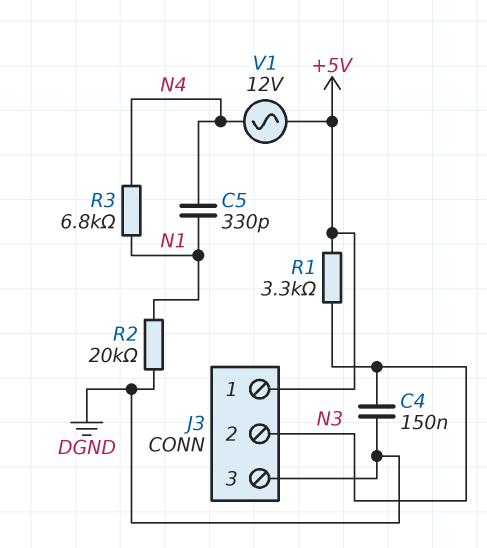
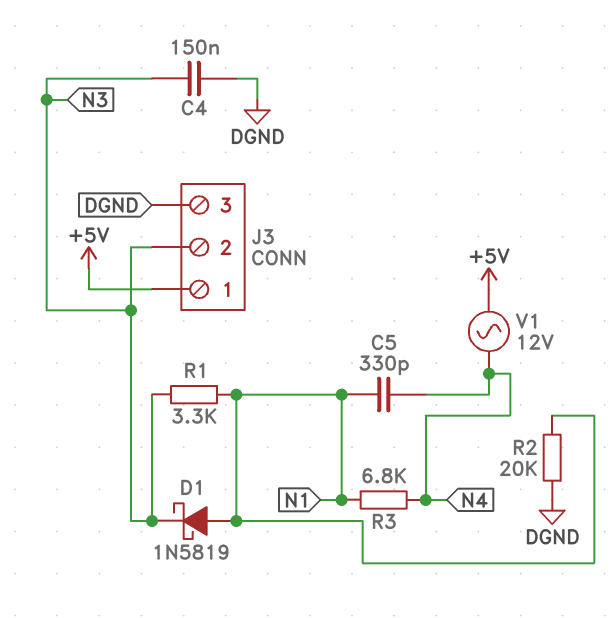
D1: none -> schottky 1N5819 (A N1, K N3)
R1: 3.3k (+5V, N3) -> 3.3k (N1, N3)

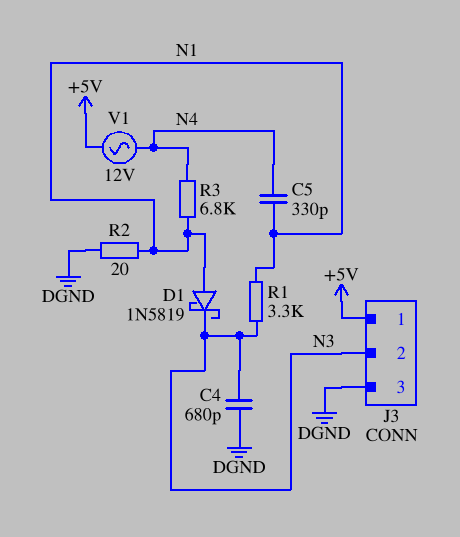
C4: 150nF (DGND, N3) -> 680pF (DGND, N3)
R2: 20k (DGND, N1) -> 20 (DGND, N1)

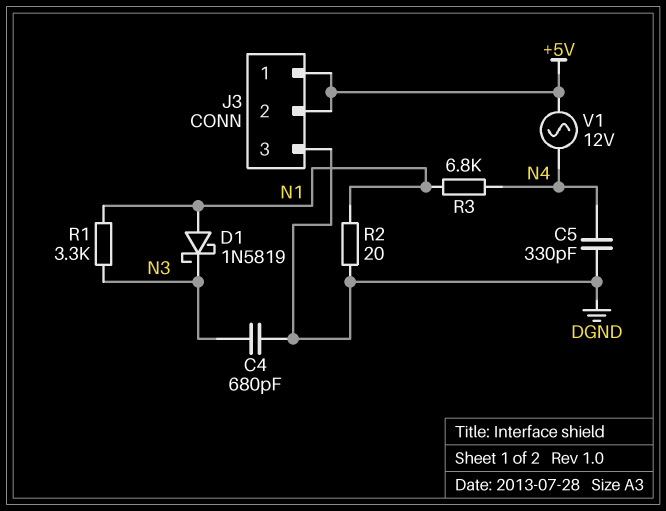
C5: 330pF (N1, N4) -> 330pF (DGND, N4)
J3 pin 2: N3 -> +5V

